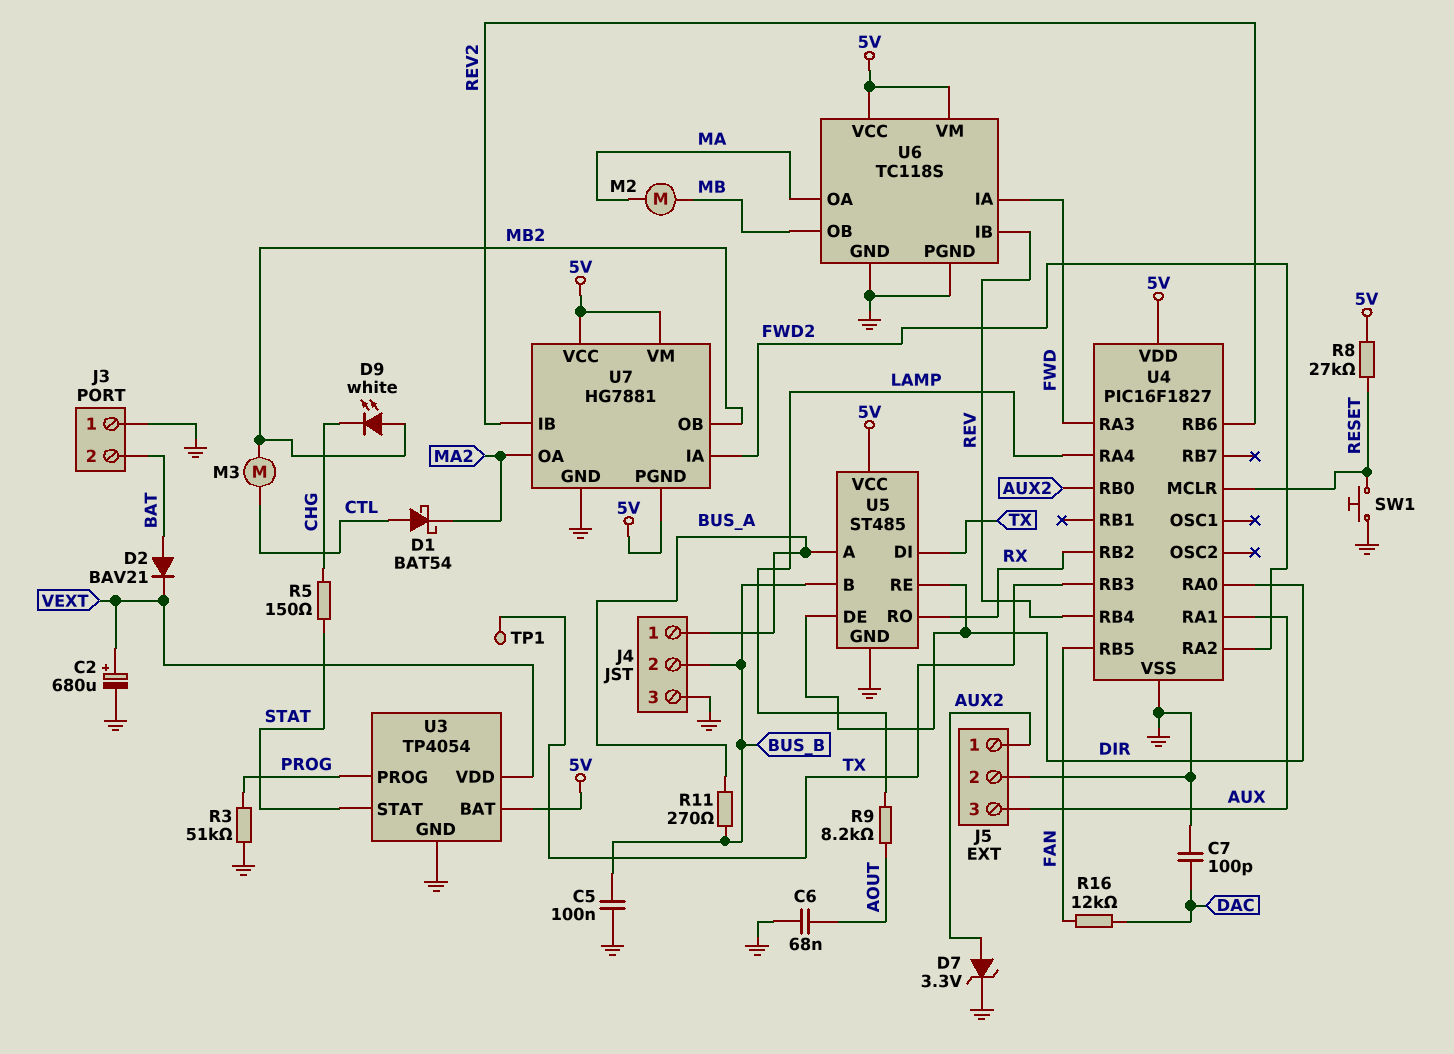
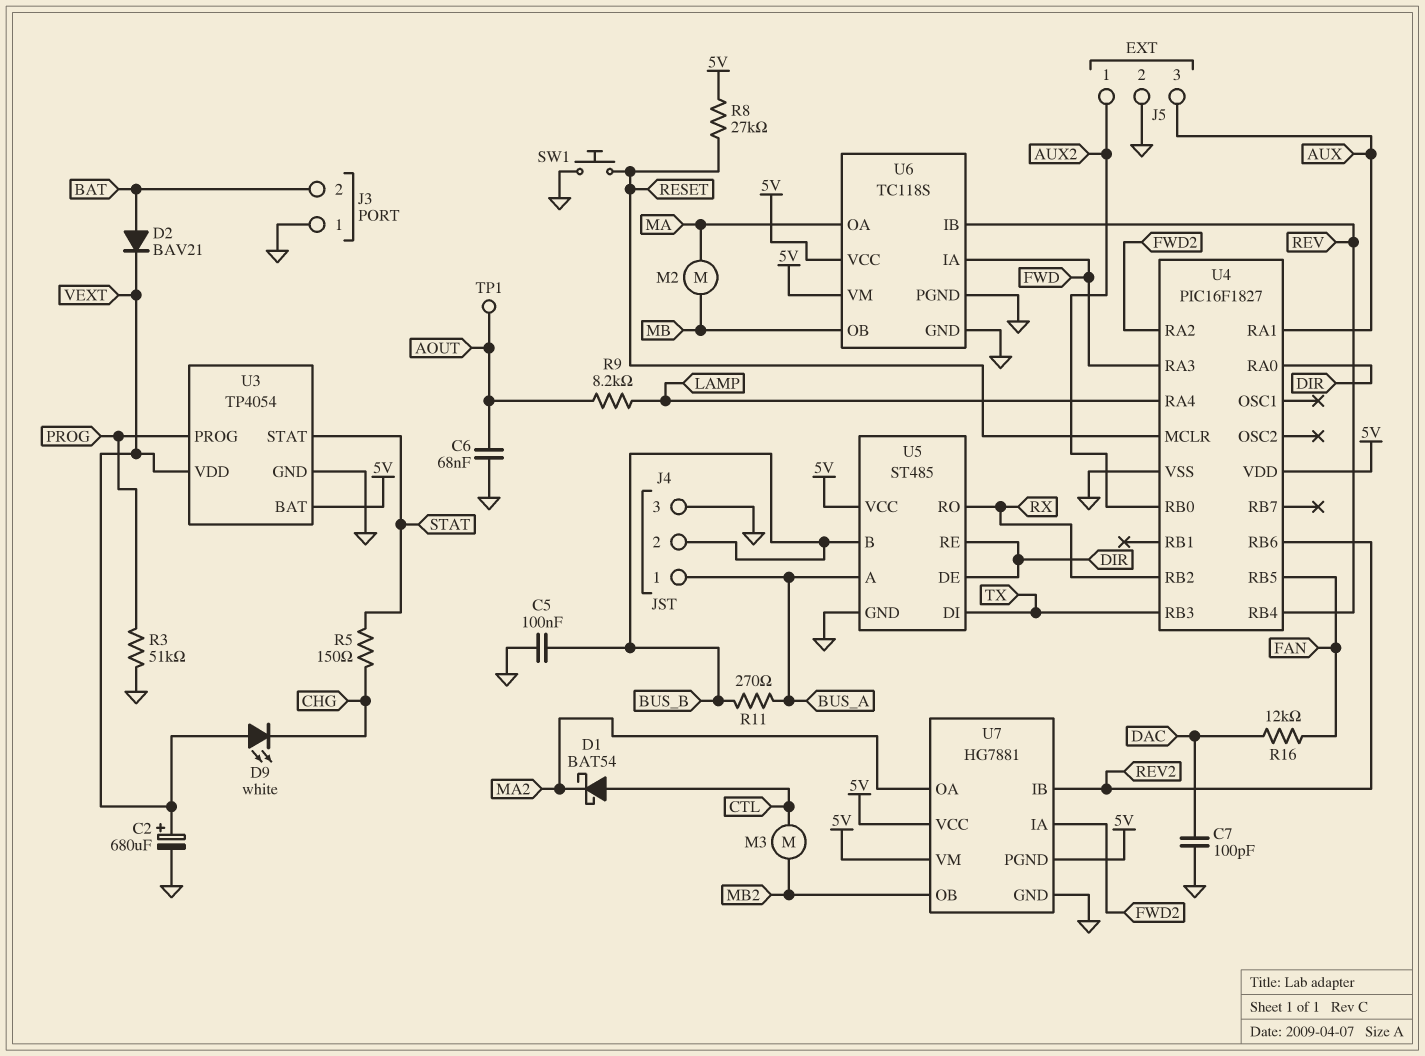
D7: zener 3.3V (A AUX2, K GND) -> none
D9: LED white (A MB2, K CHG) -> LED white (A VEXT, K CHG)
TP1: test point (TX) -> test point (AOUT)

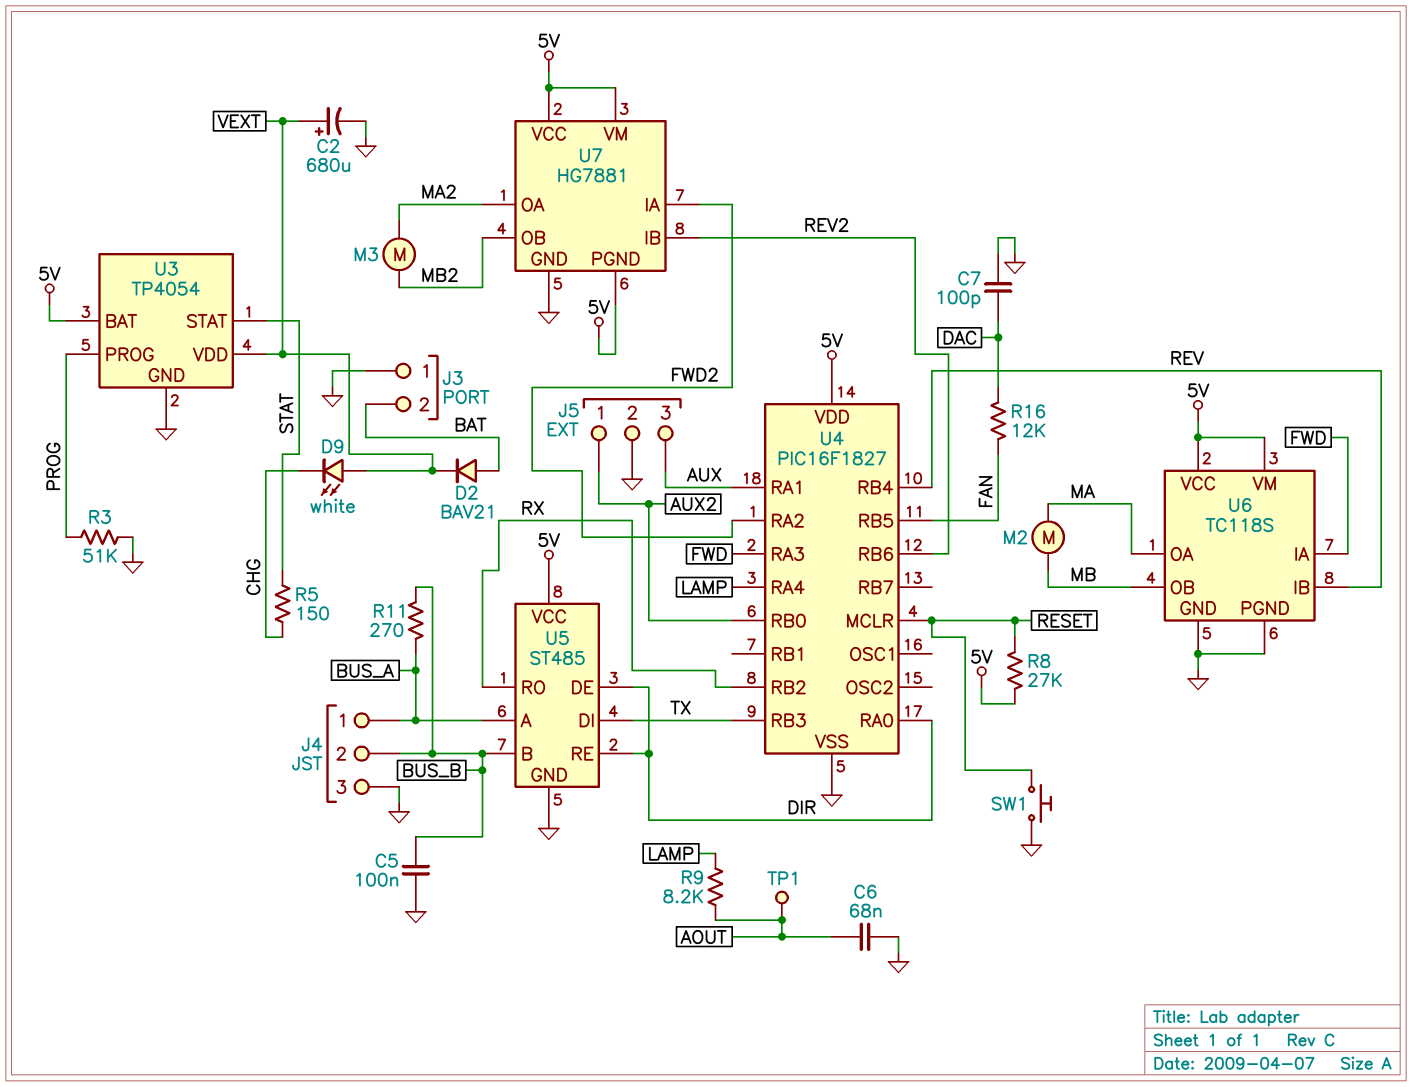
D1: schottky BAT54 (A CTL, K MA2) -> none
M3: motor (CTL, MB2) -> motor (MA2, MB2)

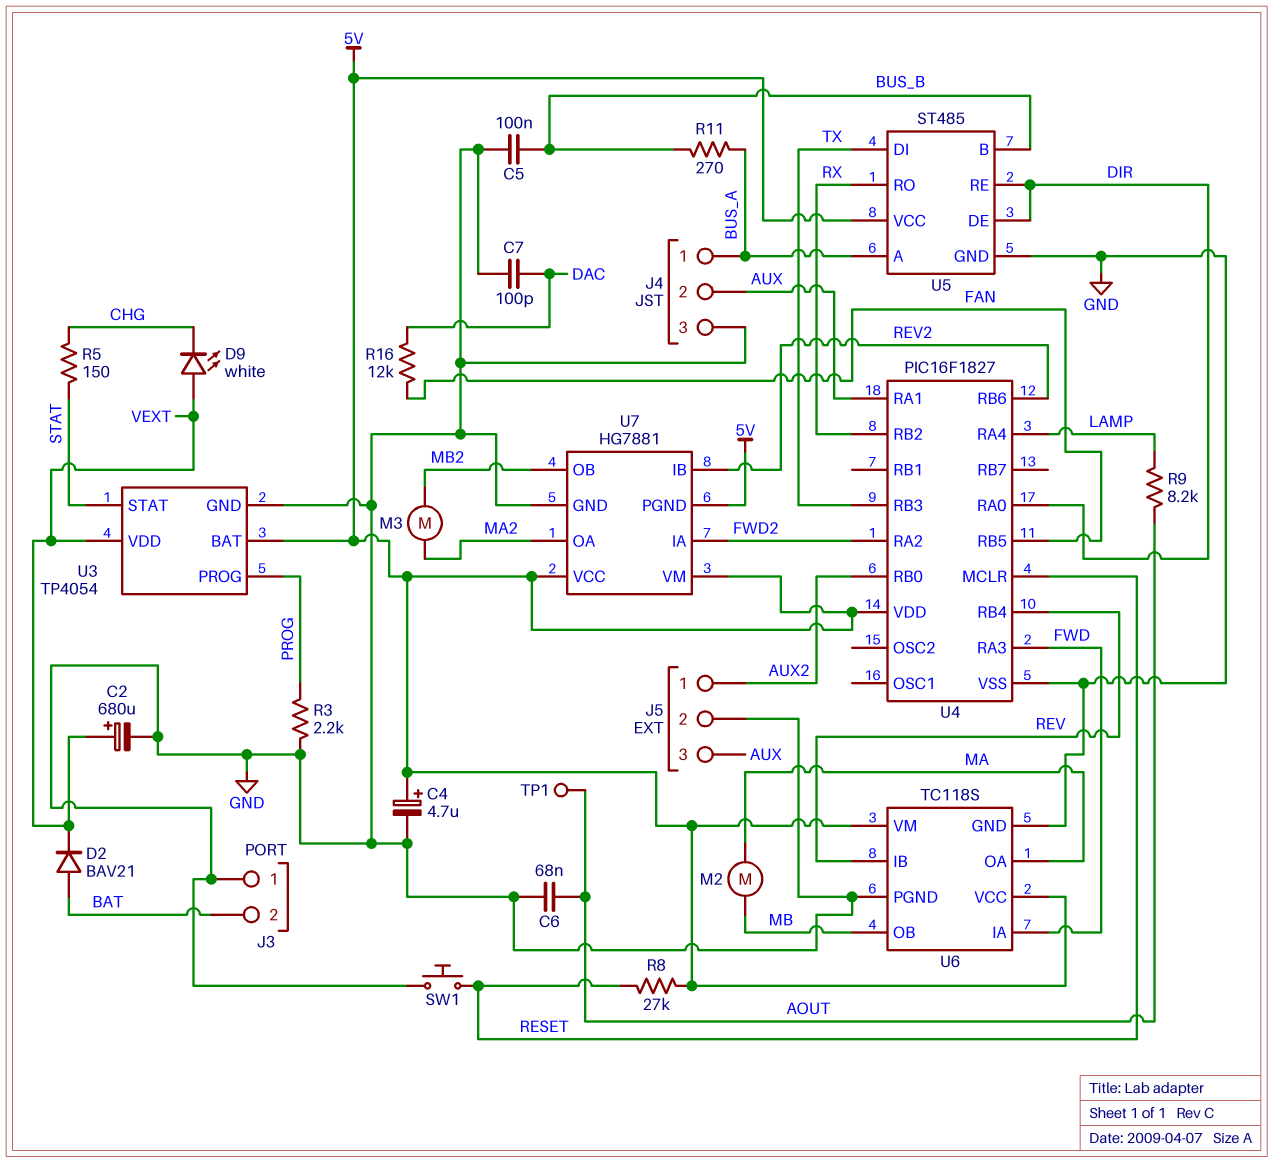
C4: none -> 4.7uF (plus 5V, minus GND)
J4 pin 2: BUS_B -> AUX
R3: 51k (GND, PROG) -> 2.2k (GND, PROG)

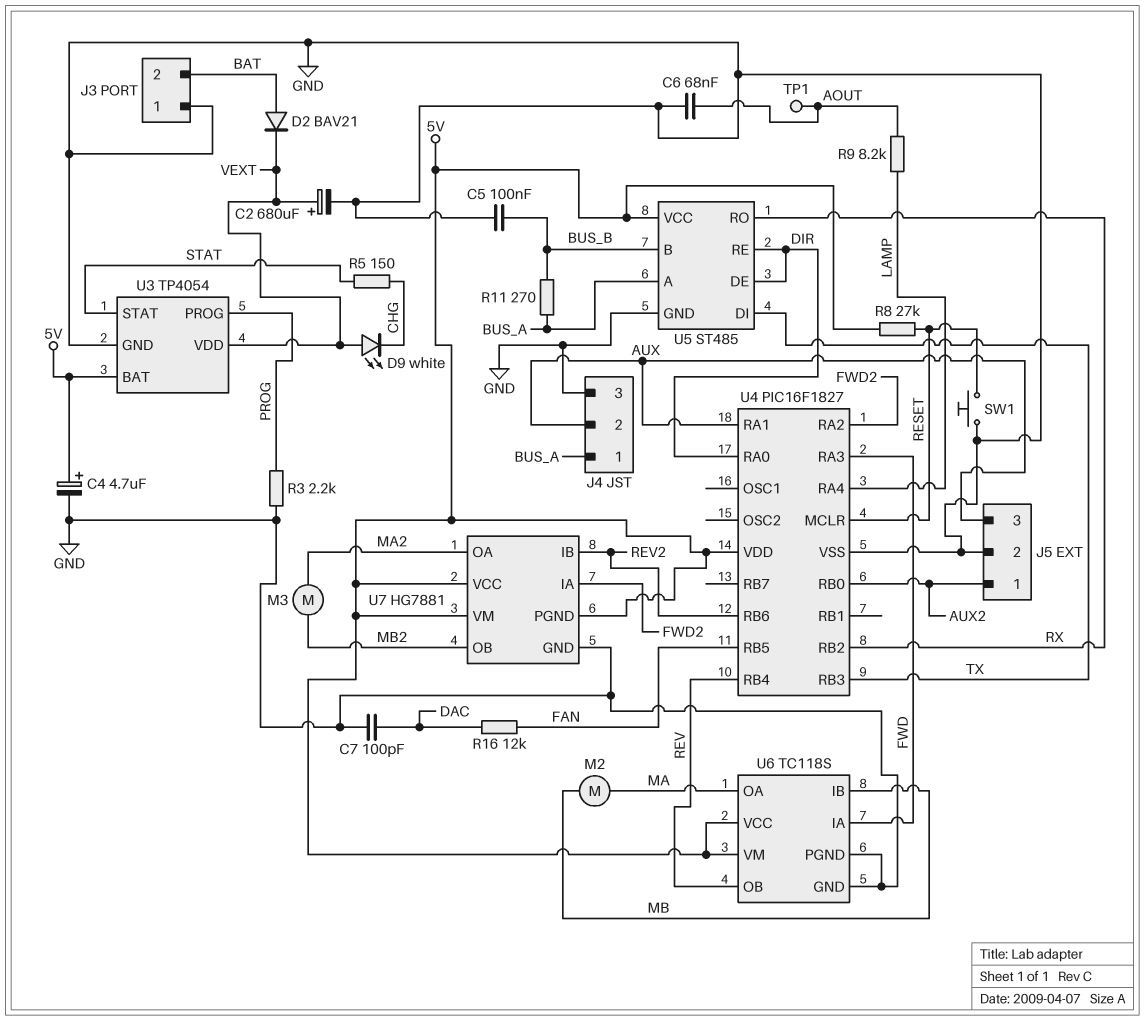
U6 pin IB: REV -> MB
U6 pin OB: MB -> REV

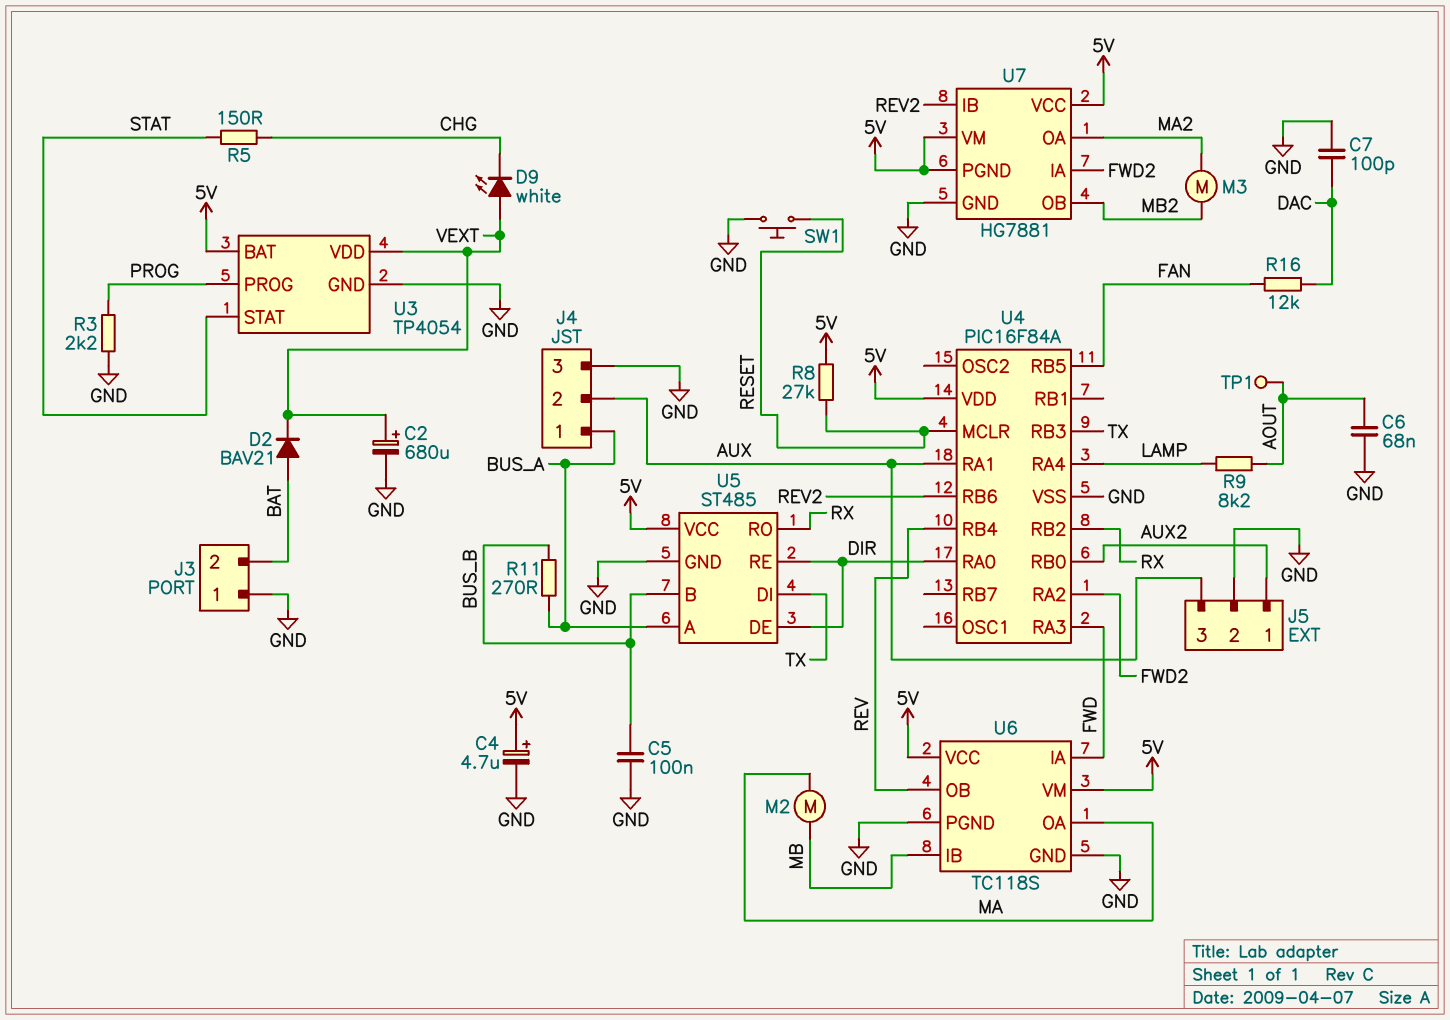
U4: PIC16F1827 -> PIC16F84A

